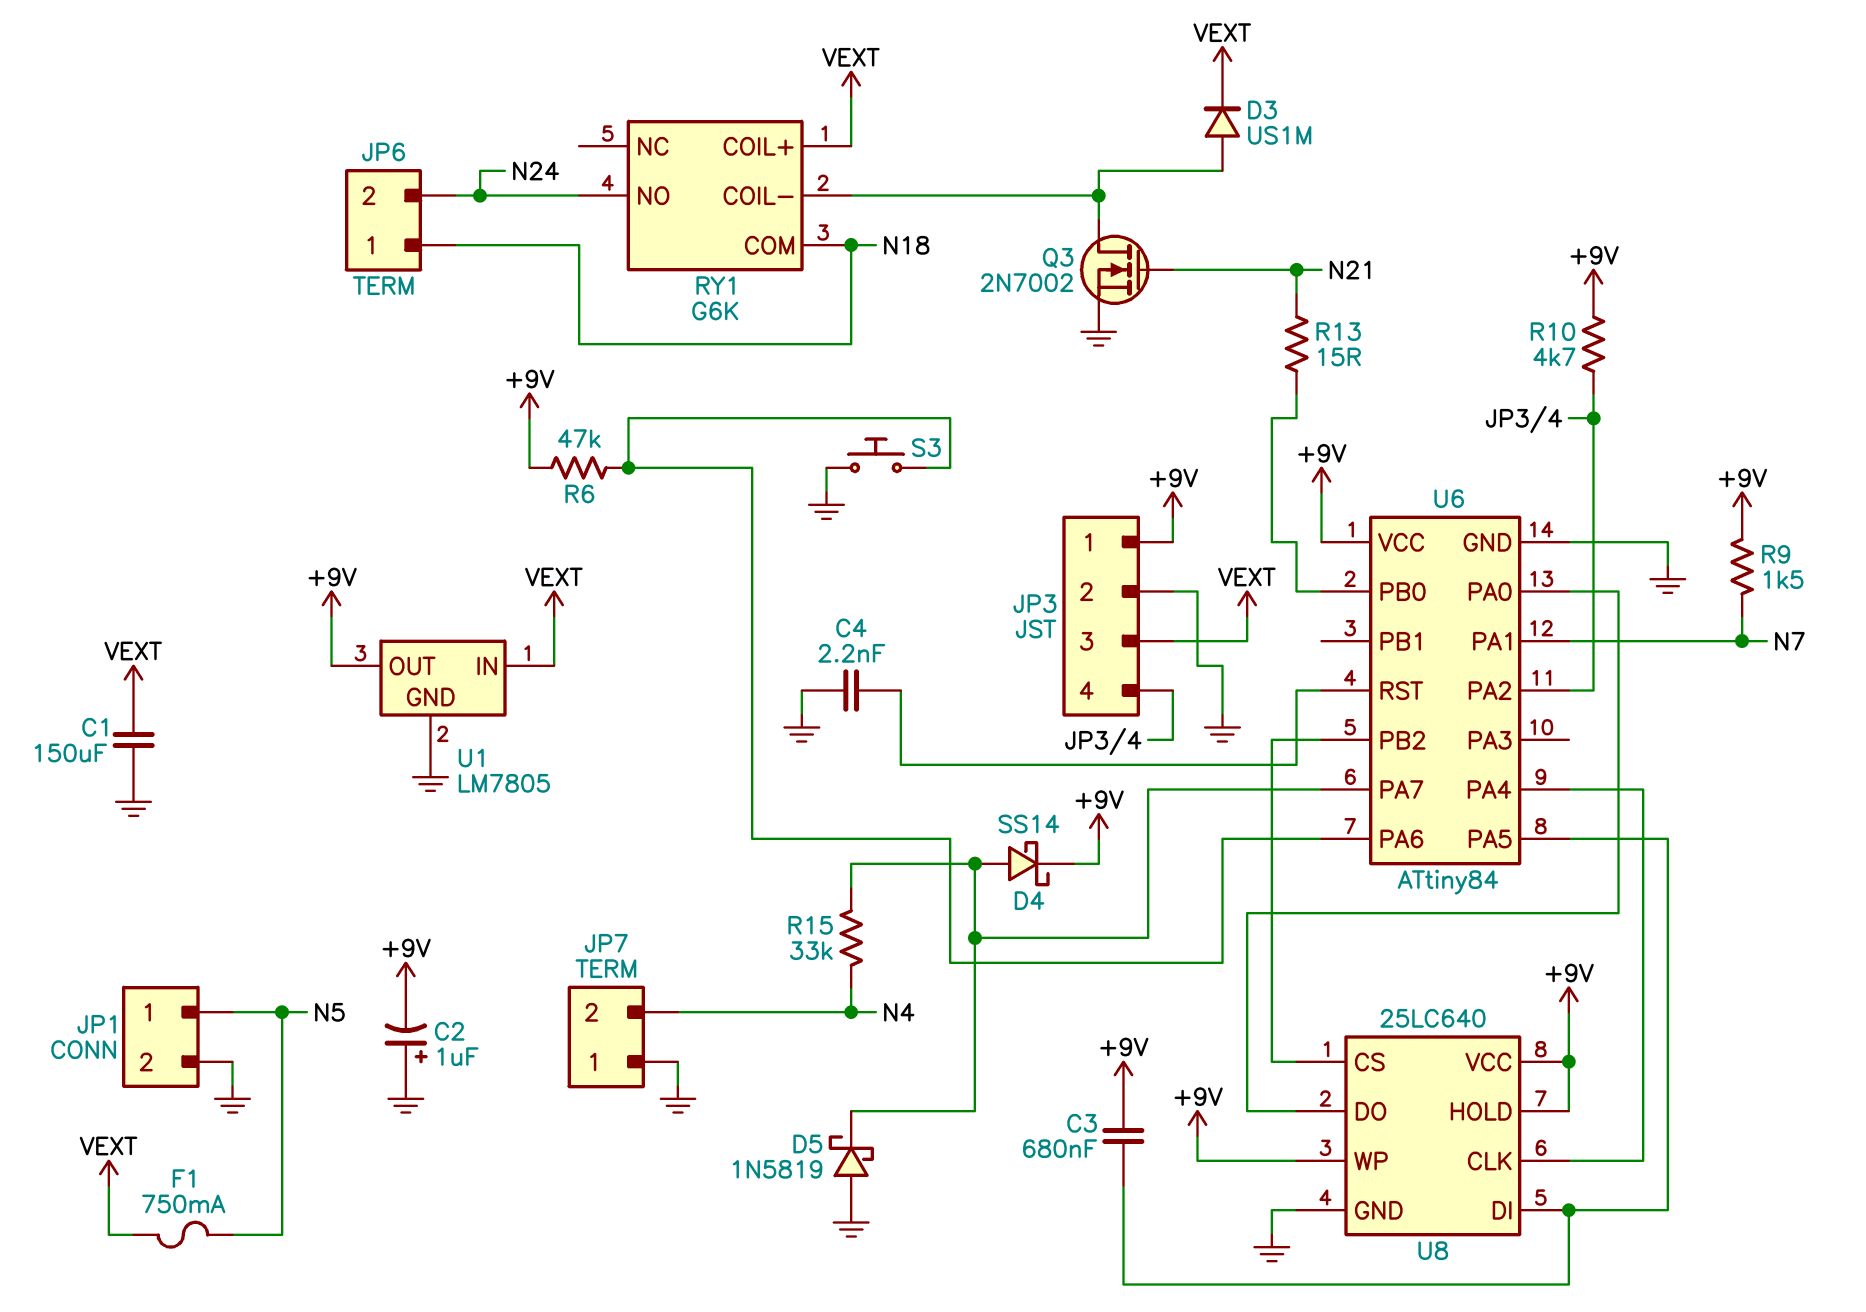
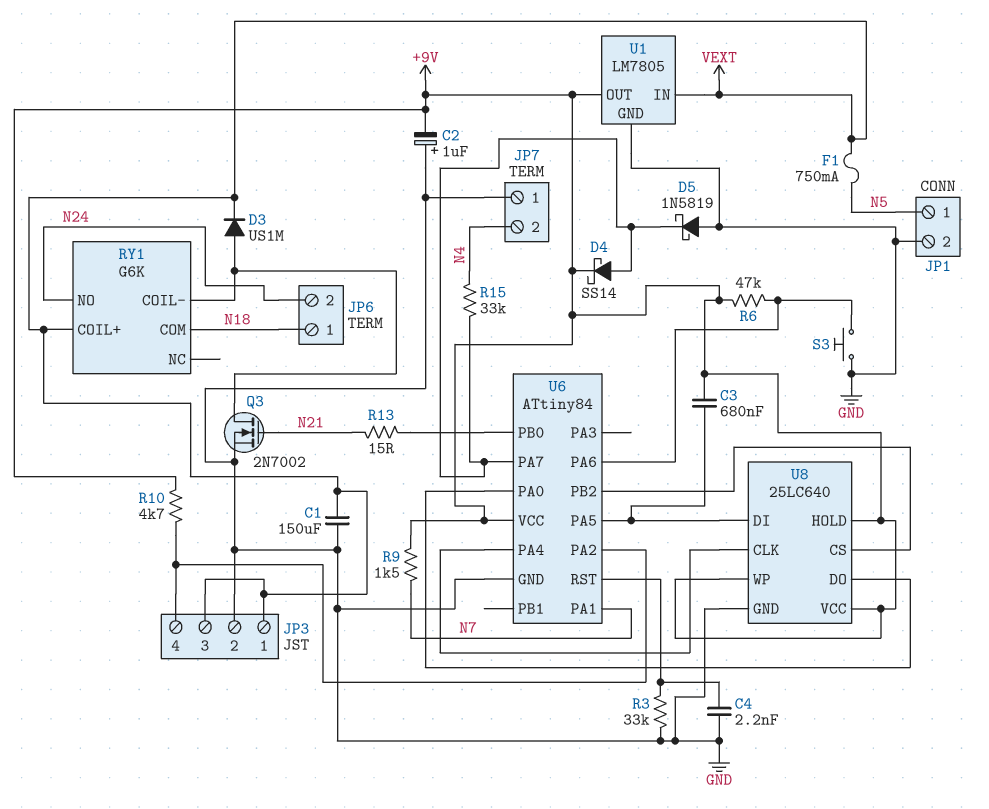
JP3 pin 1: +9V -> VEXT
R3: none -> 33k (GND, U6/RST)

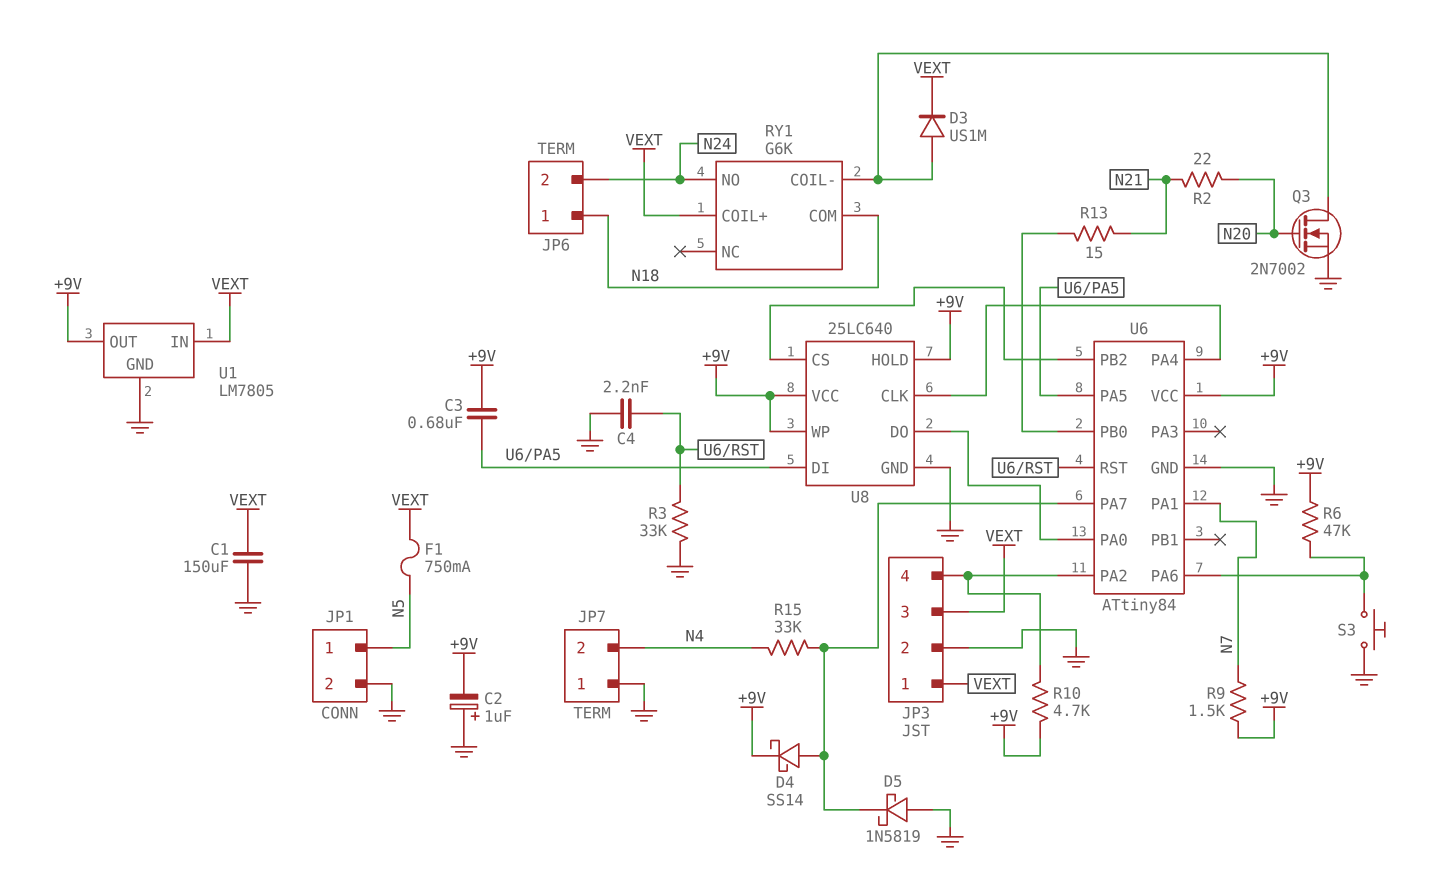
Q3: NMOS 2N7002 (G N21, D RY1/COIL-, S GND) -> NMOS 2N7002 (G N20, D RY1/COIL-, S GND)
R2: none -> 22 (N20, N21)

